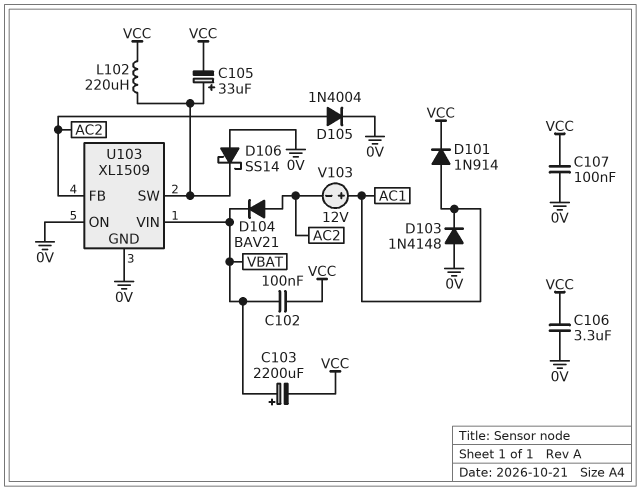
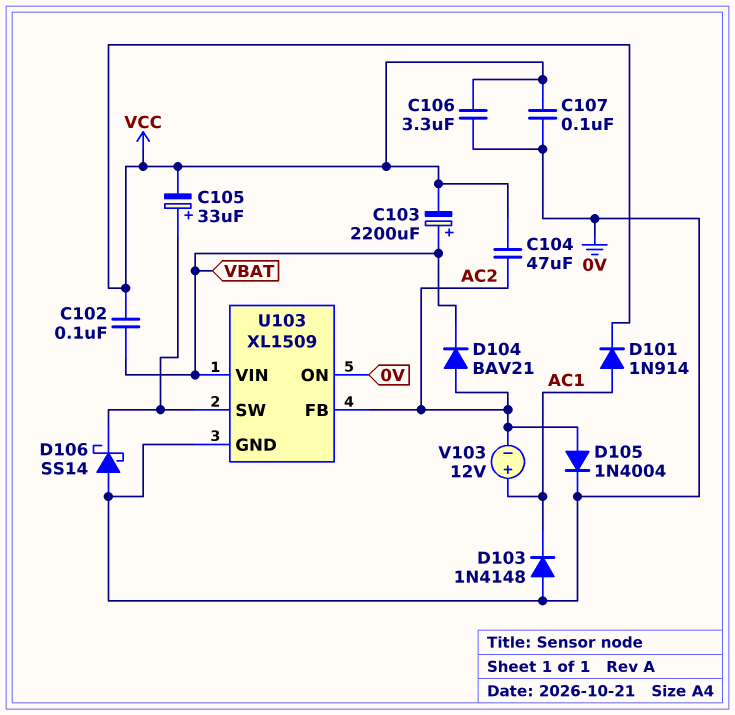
C104: none -> 47uF (AC2, VCC)
L102: 220uH (U103/SW, VCC) -> none

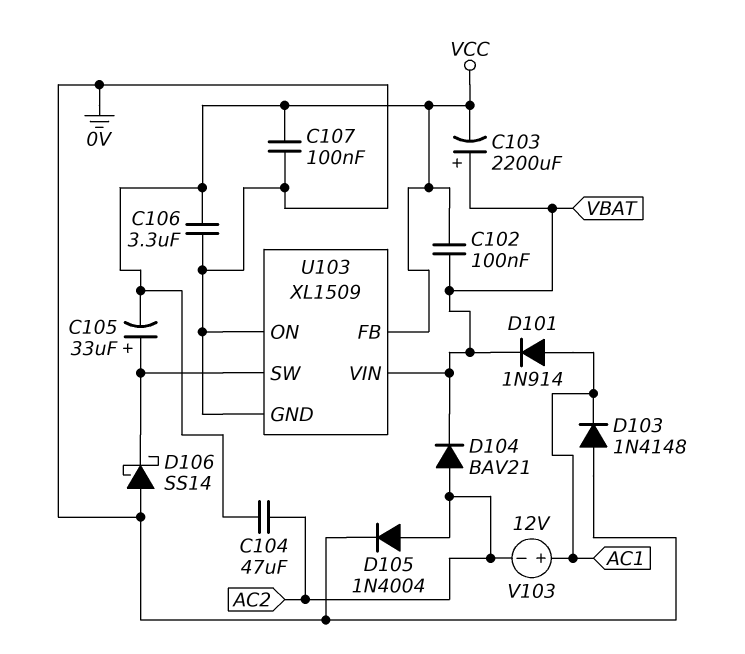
D101: diode 1N914 (A AC1, K VCC) -> diode 1N914 (A AC1, K VBAT)
U103 pin FB: AC2 -> VCC

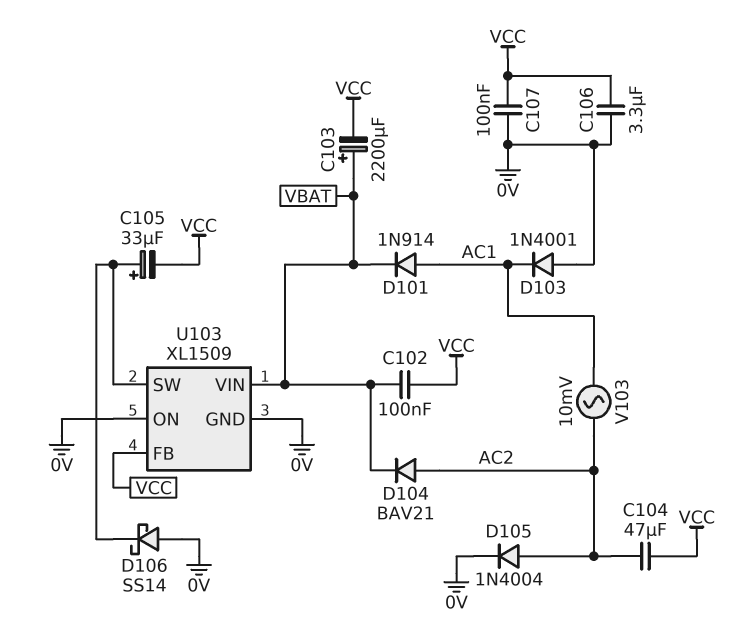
D103: diode 1N4148 (A 0V, K AC1) -> diode 1N4001 (A 0V, K AC1)
V103: 12V (plus AC1, minus AC2) -> AC 10mV (AC1, AC2)

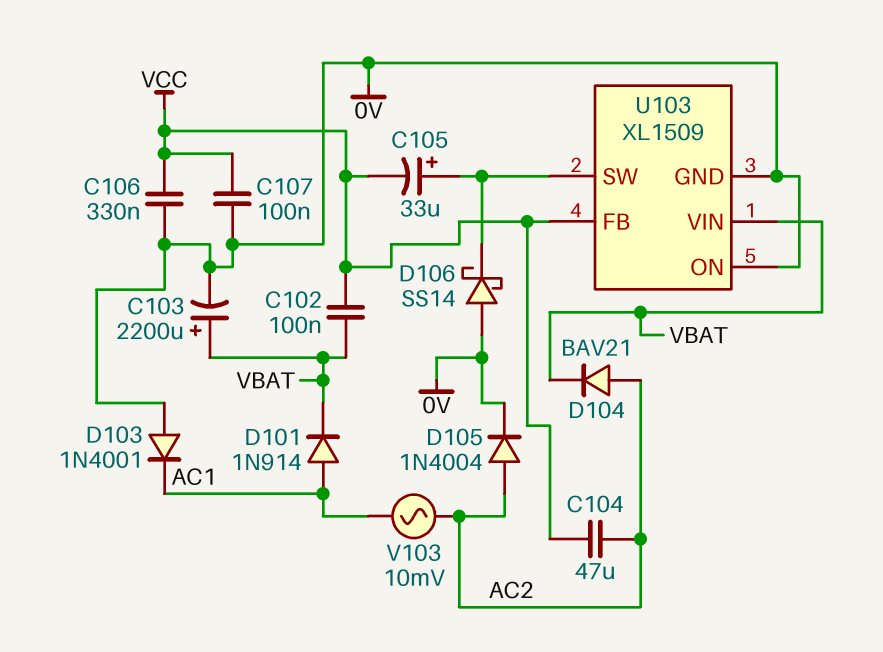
C103: 2200uF (plus VBAT, minus VCC) -> 2200uF (plus VBAT, minus 0V)
C106: 3.3uF (0V, VCC) -> 330nF (0V, VCC)

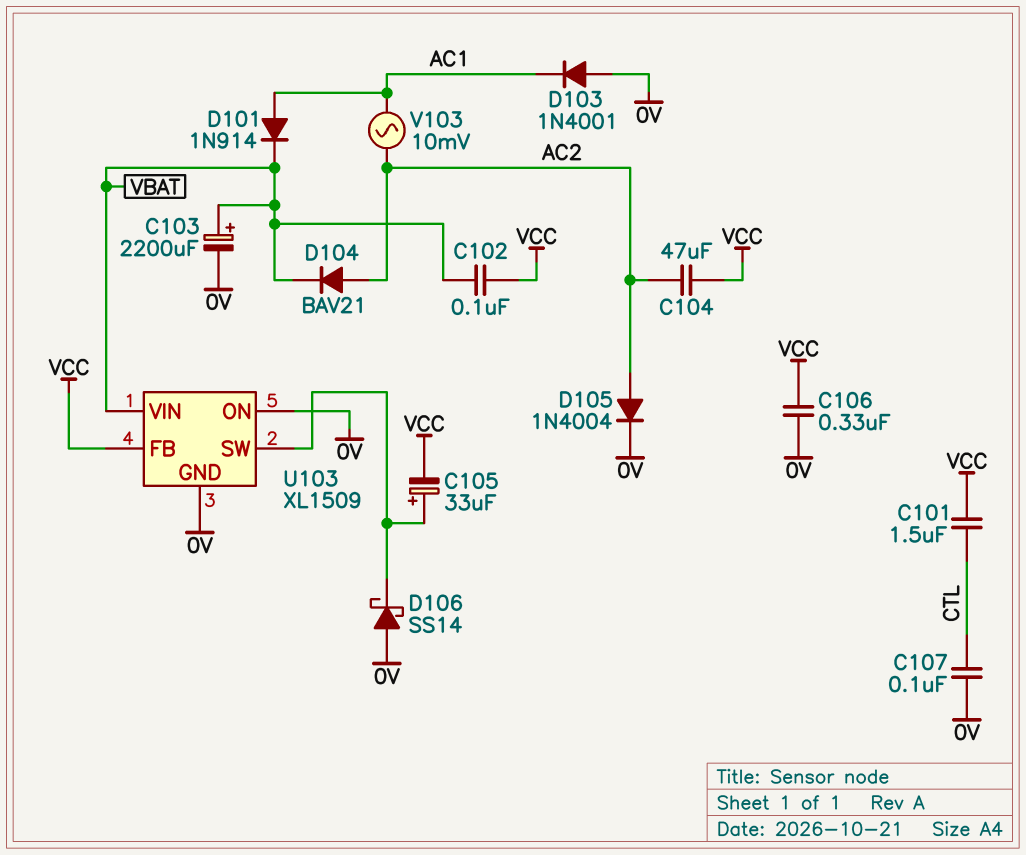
C101: none -> 1.5uF (CTL, VCC)
C107: 100nF (0V, VCC) -> 100nF (0V, CTL)

